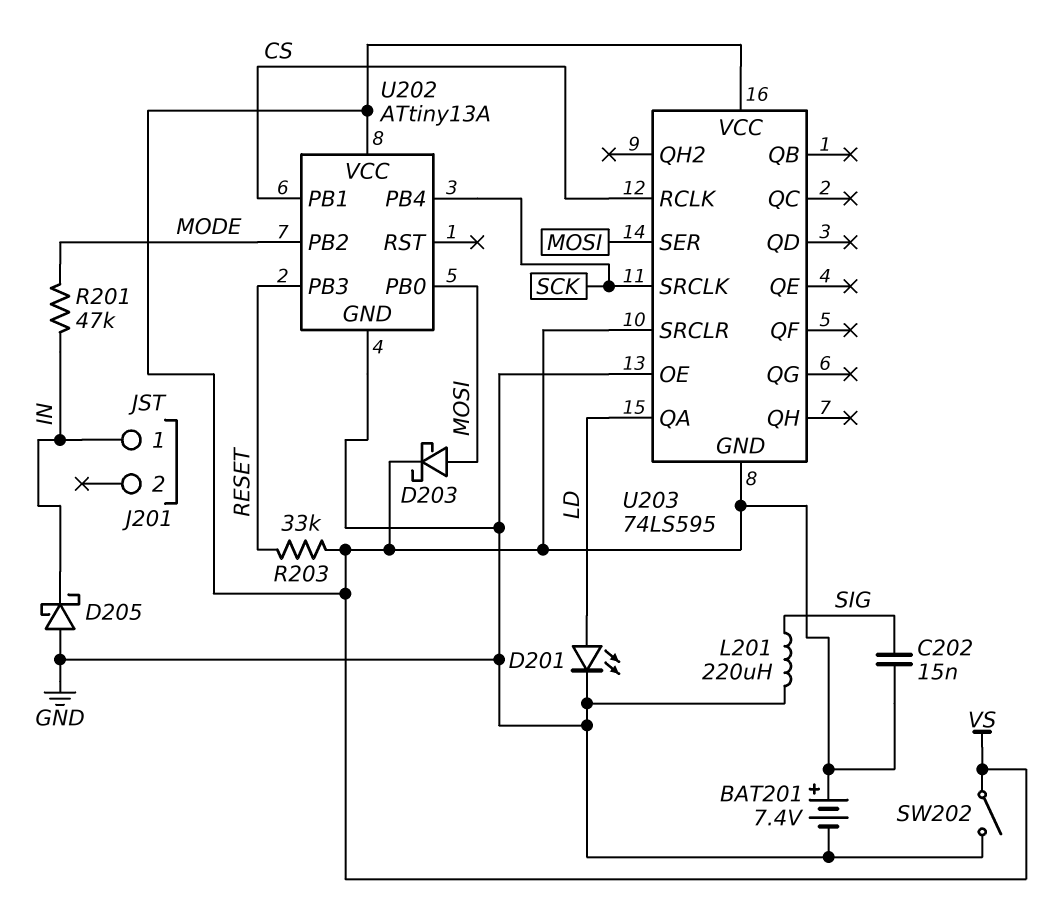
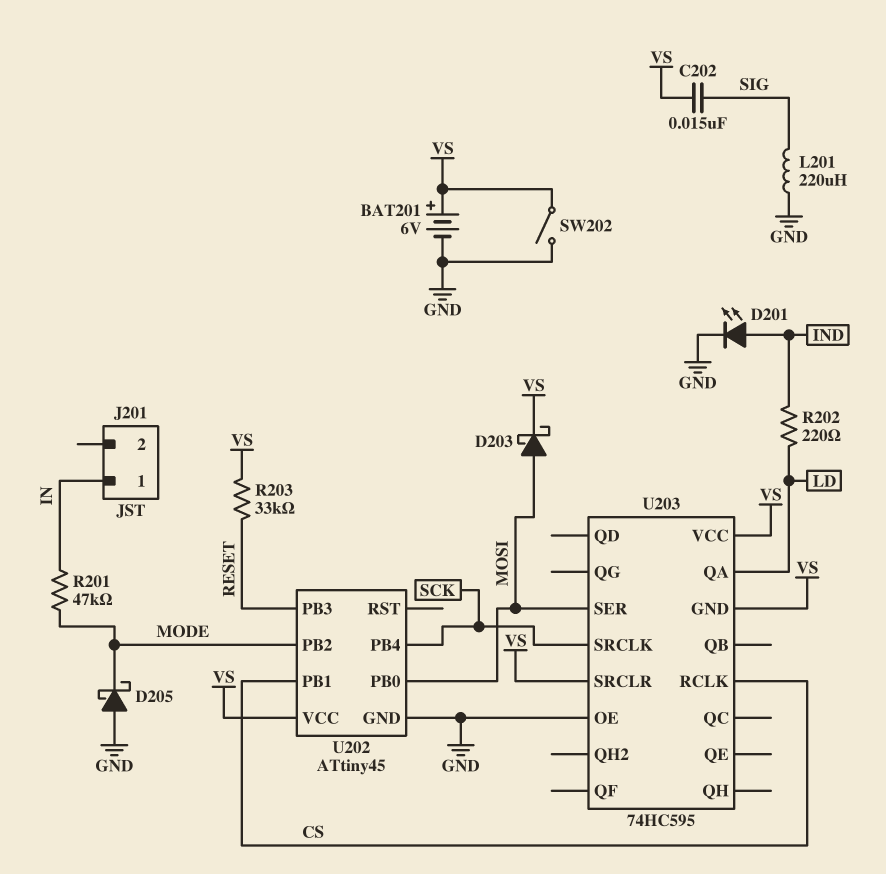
BAT201: 7.4V (plus VS, minus GND) -> 6V (plus VS, minus GND)
D201: LED (A LD, K GND) -> LED (A IND, K GND)
D205: schottky (A GND, K IN) -> schottky (A GND, K MODE)
R202: none -> 220 (IND, LD)
U202: ATtiny13A -> ATtiny45
U203: 74LS595 -> 74HC595

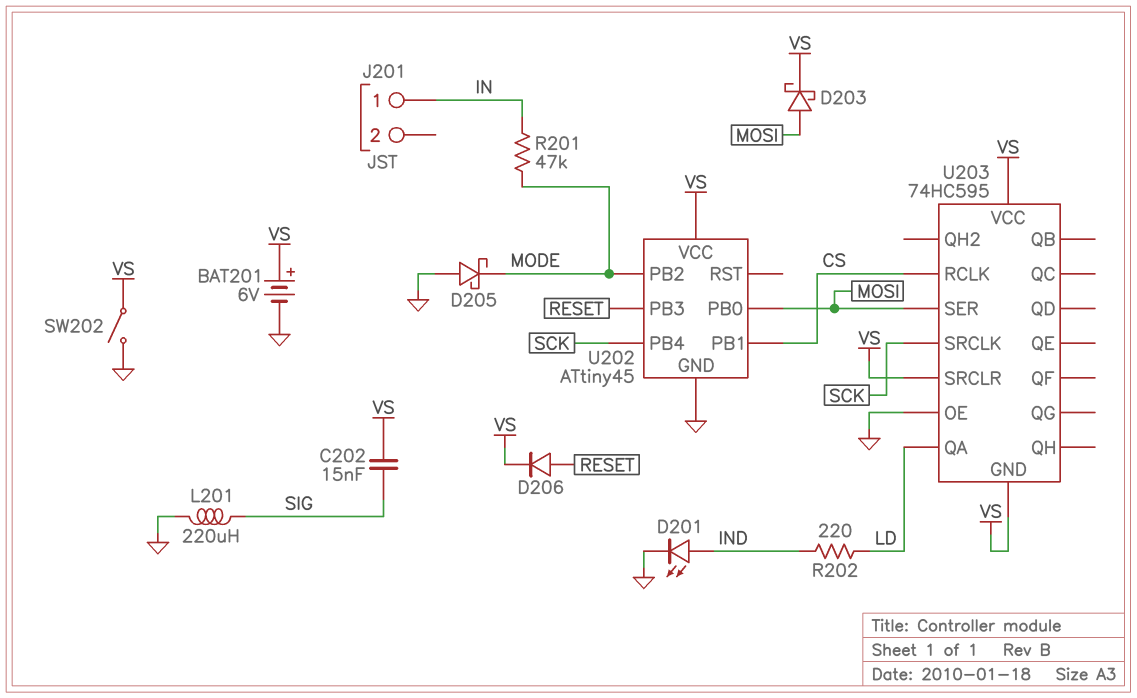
D206: none -> diode (A RESET, K VS)
R203: 33k (RESET, VS) -> none

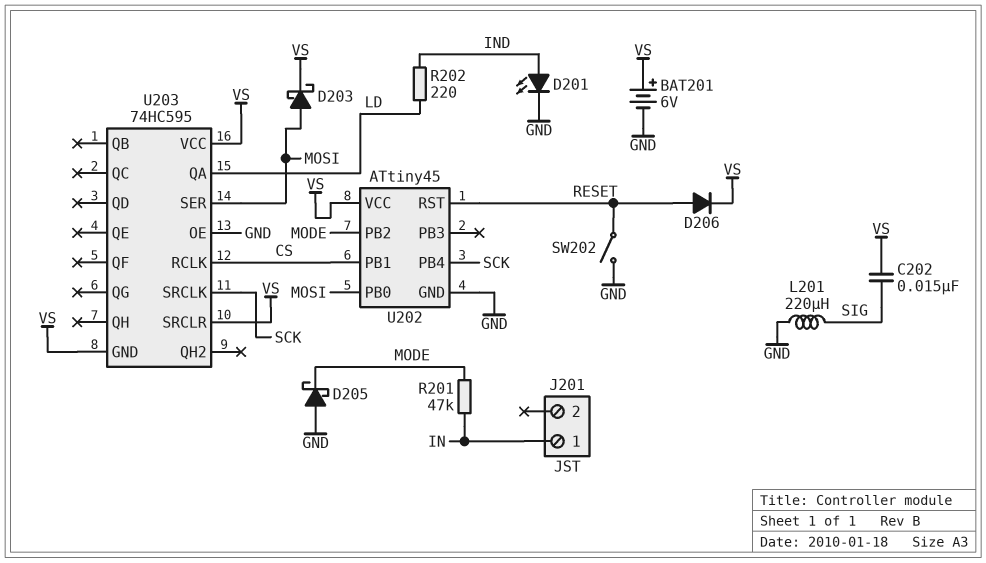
SW202: switch (GND, VS) -> switch (GND, RESET)
U202 pin PB3: RESET -> none
U202 pin RST: none -> RESET

